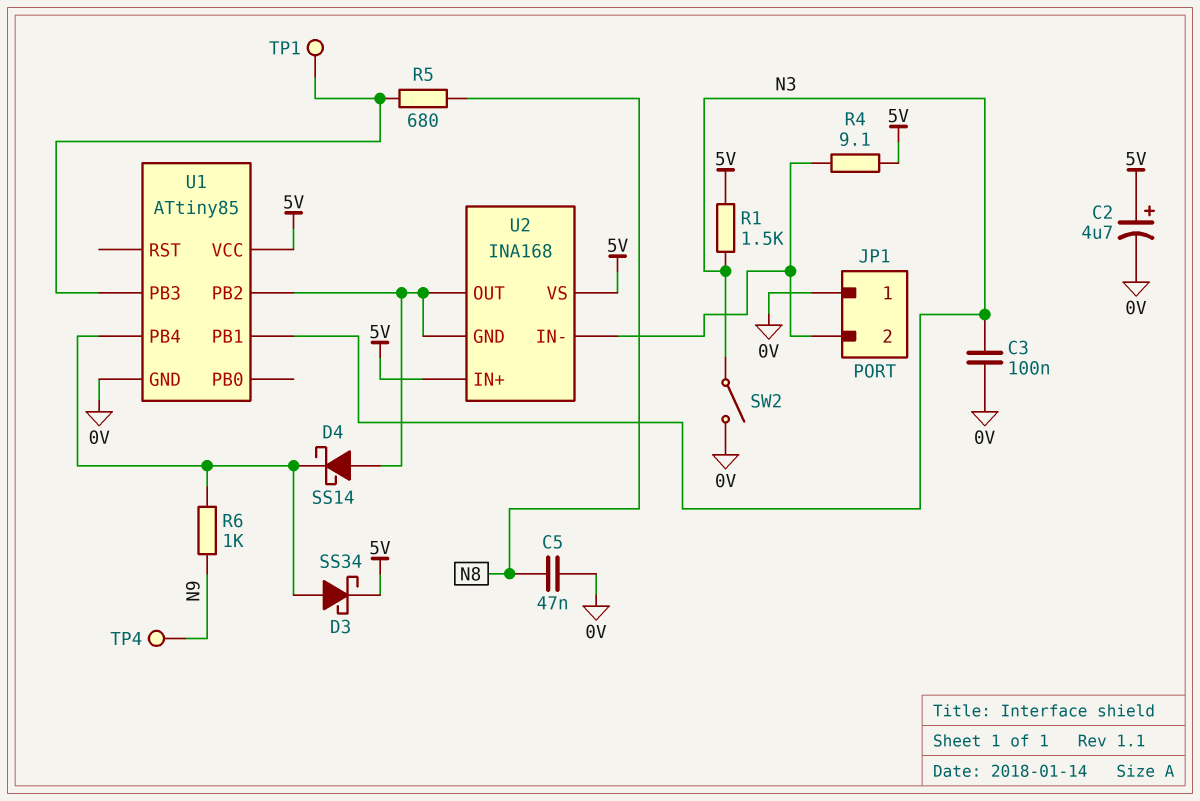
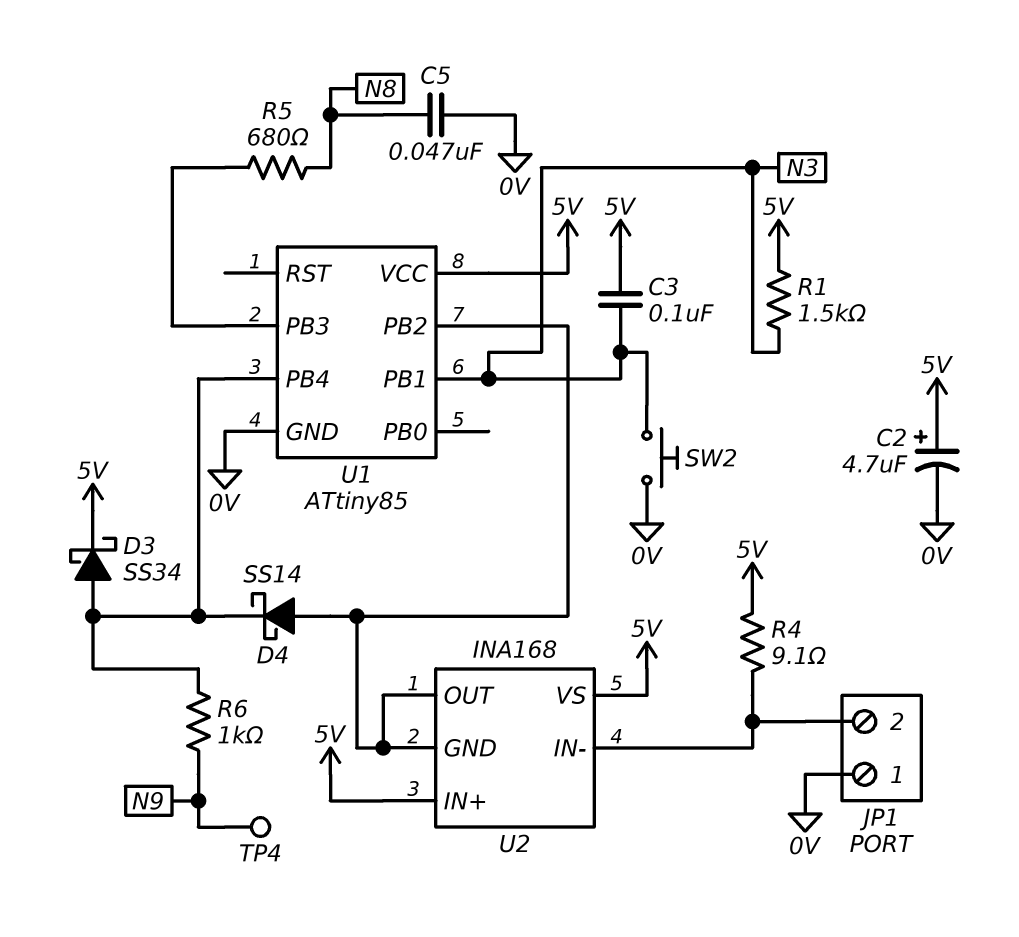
C3: 100nF (0V, N3) -> 100nF (5V, N3)
SW2: switch (0V, N3) -> button (0V, N3)
TP1: test point (U1/PB3) -> none

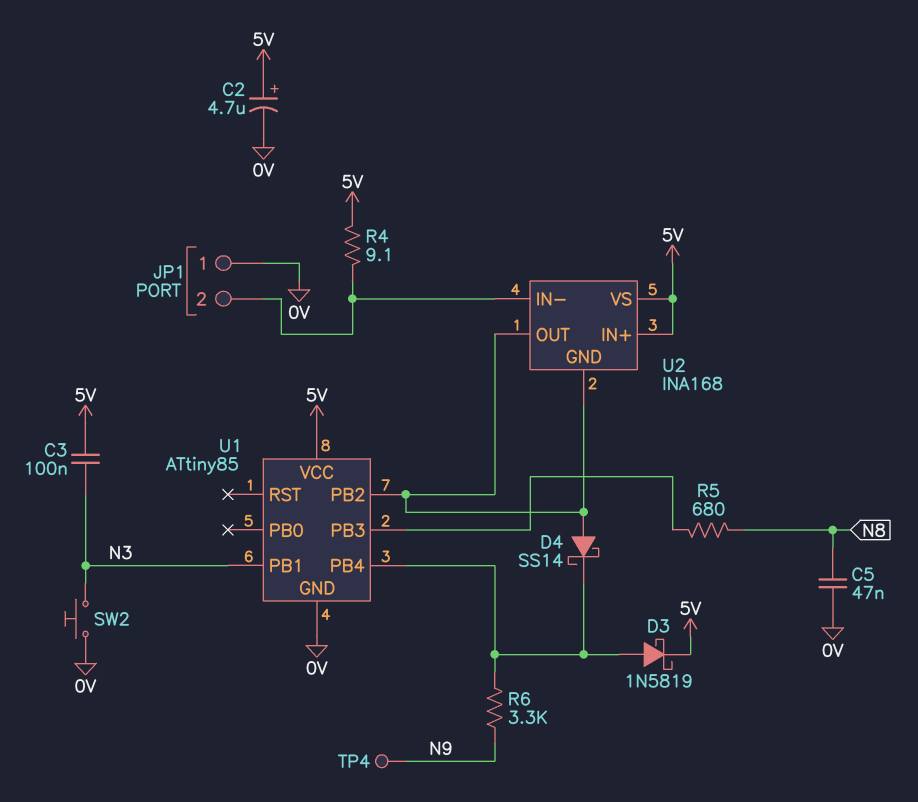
D3: schottky SS34 (A U1/PB4, K 5V) -> schottky 1N5819 (A U1/PB4, K 5V)
R1: 1.5k (5V, N3) -> none
R6: 1k (N9, U1/PB4) -> 3.3k (N9, U1/PB4)

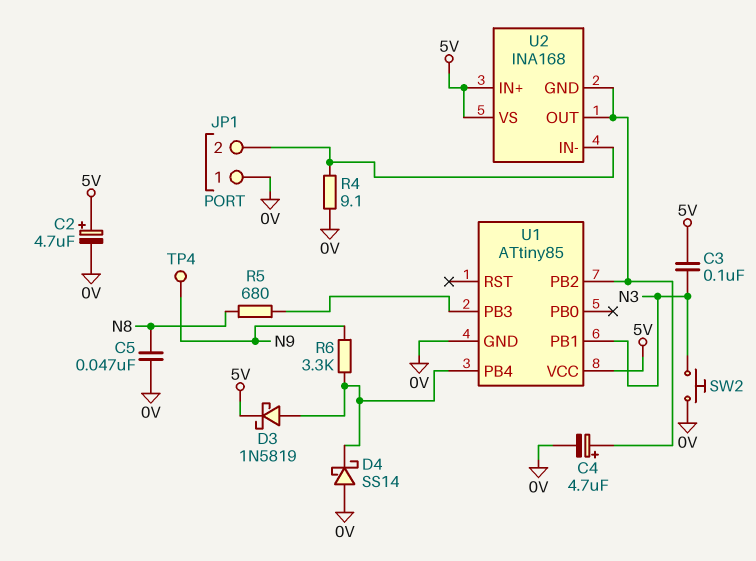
C4: none -> 4.7uF (plus U1/PB2, minus 0V)
D4: schottky SS14 (A U1/PB2, K U1/PB4) -> schottky SS14 (A 0V, K U1/PB4)
R4: 9.1 (5V, JP1/2) -> 9.1 (0V, JP1/2)

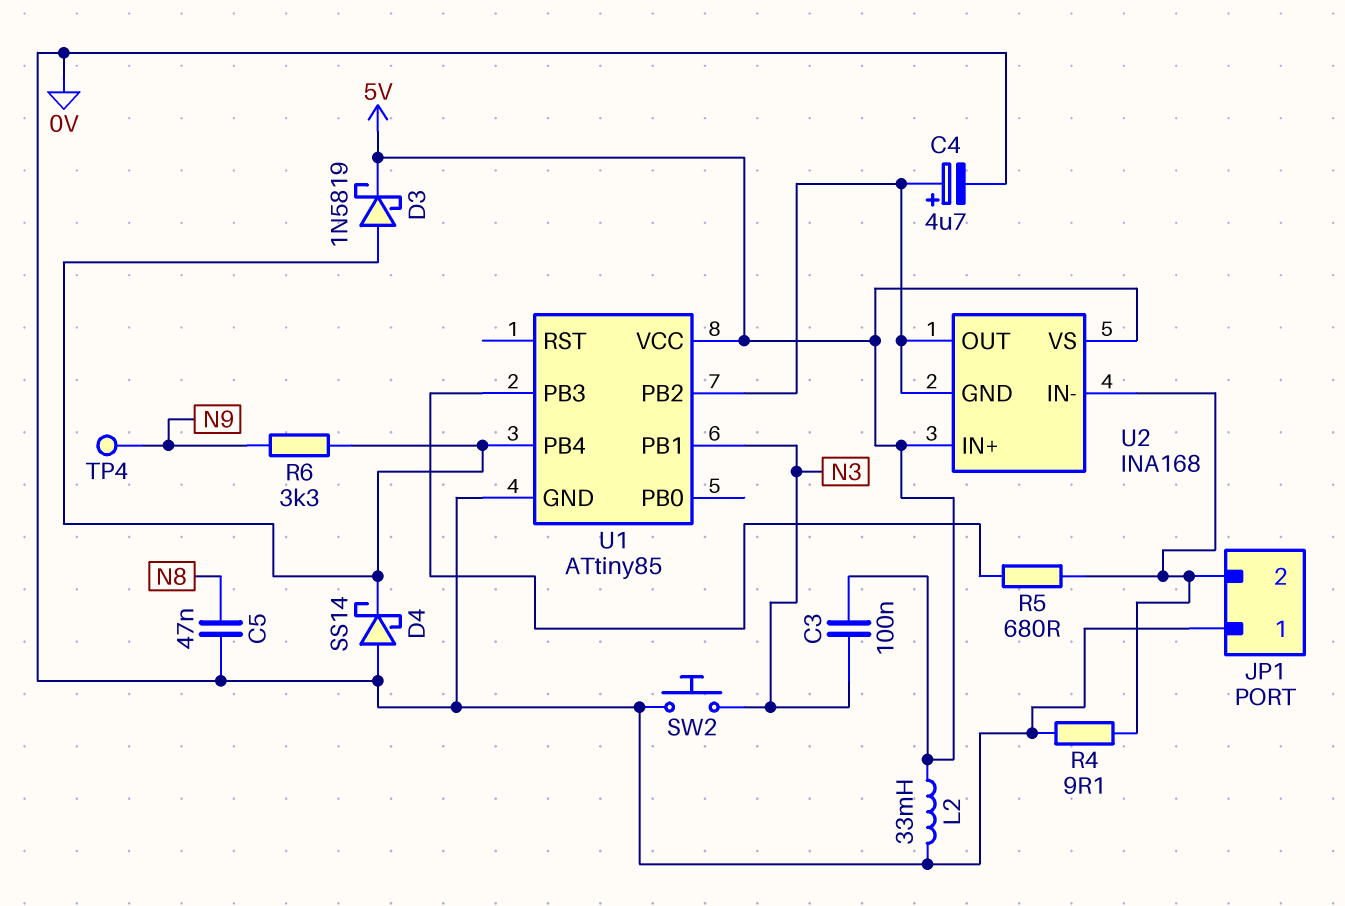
C2: 4.7uF (plus 5V, minus 0V) -> none
L2: none -> 33mH (0V, 5V)
R5: 680 (N8, U1/PB3) -> 680 (JP1/2, U1/PB3)

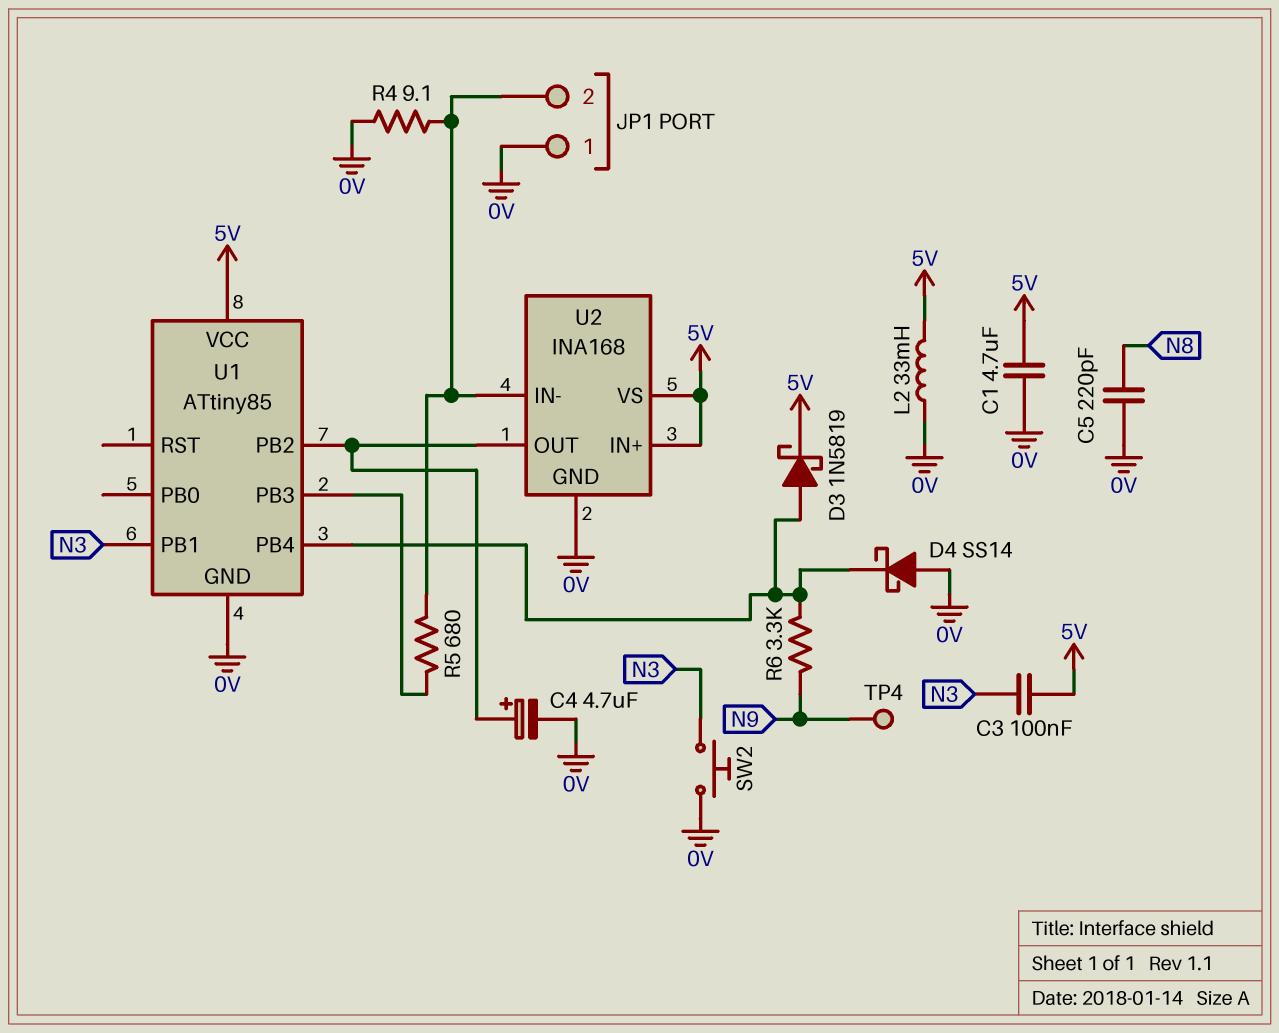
C1: none -> 4.7uF (0V, 5V)
C5: 47nF (0V, N8) -> 220pF (0V, N8)
U2 pin GND: U1/PB2 -> 0V

